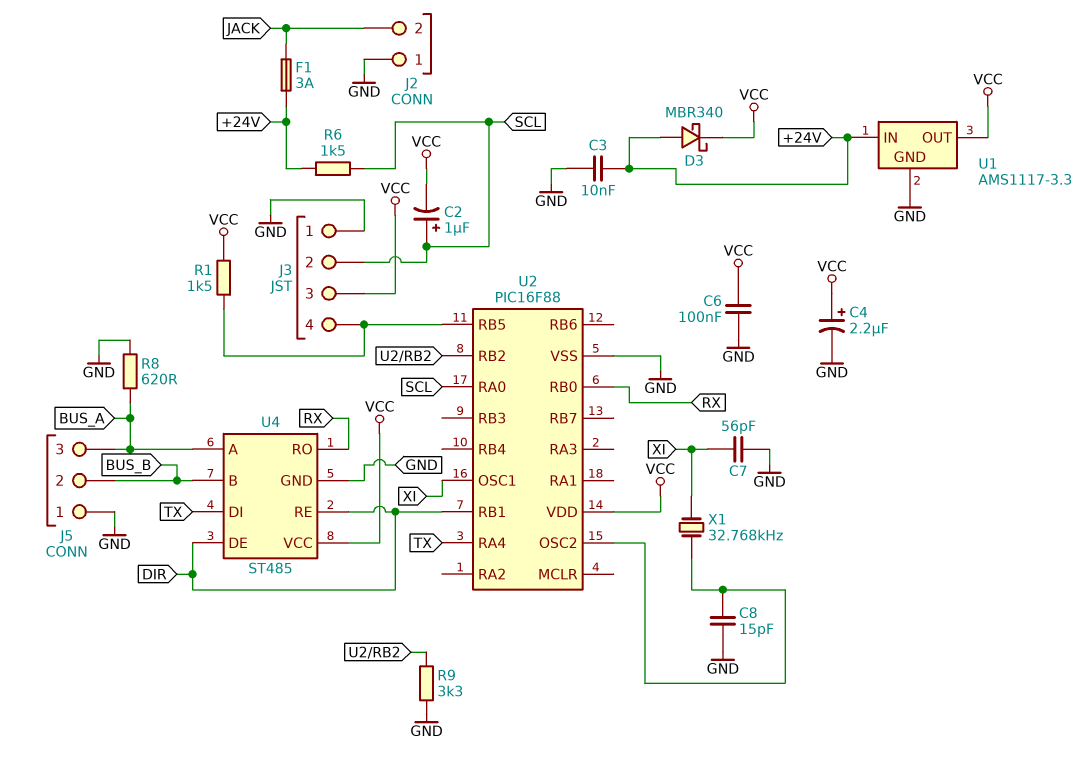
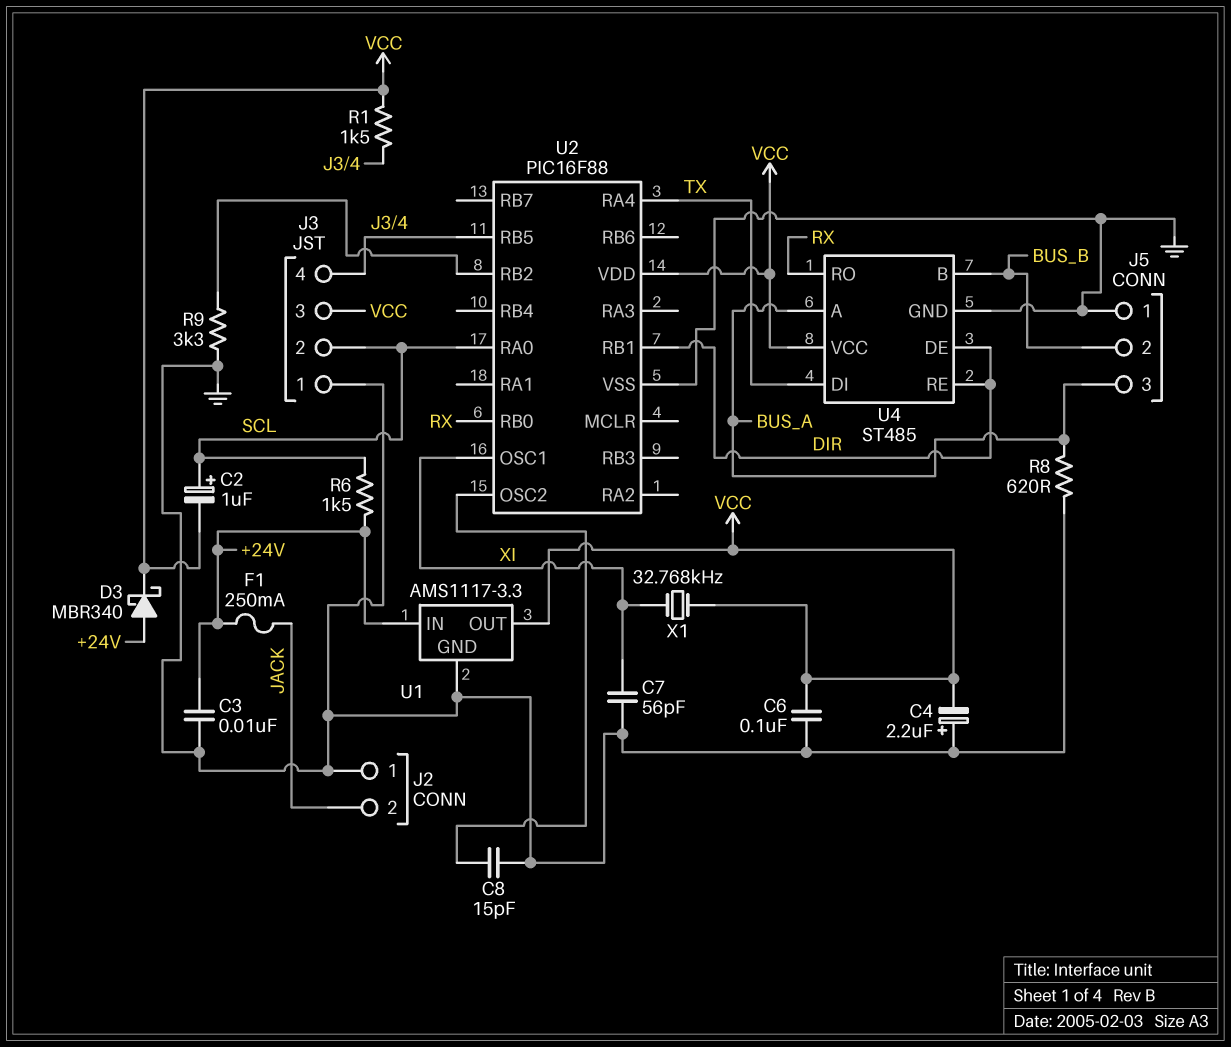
C4: 2.2uF (plus VCC, minus GND) -> 2.2uF (plus GND, minus VCC)
F1: 3A (+24V, JACK) -> 250mA (+24V, JACK)
X1: 32.768kHz (U2/OSC2, XI) -> 32.768kHz (VCC, XI)

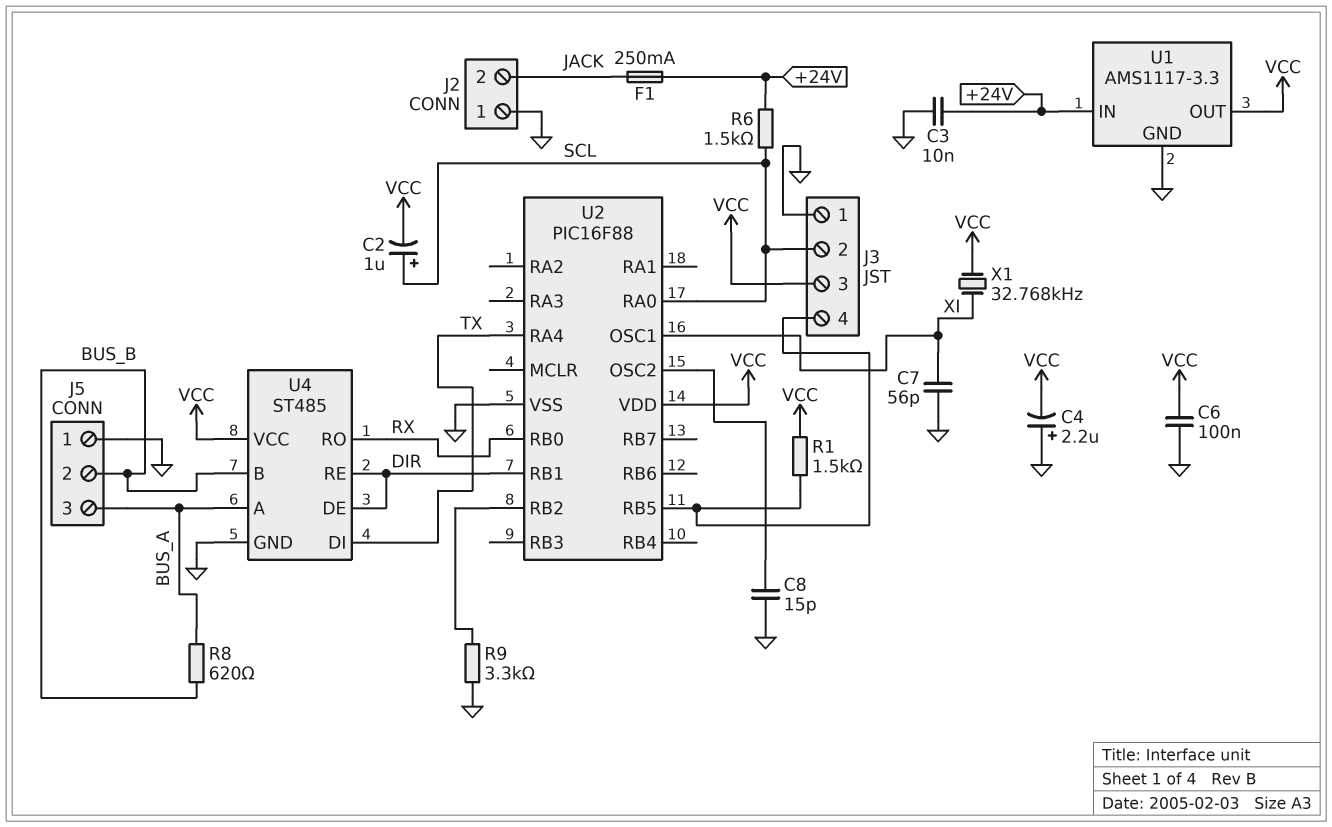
D3: schottky MBR340 (A +24V, K VCC) -> none
R8: 620 (BUS_A, GND) -> 620 (BUS_A, BUS_B)

